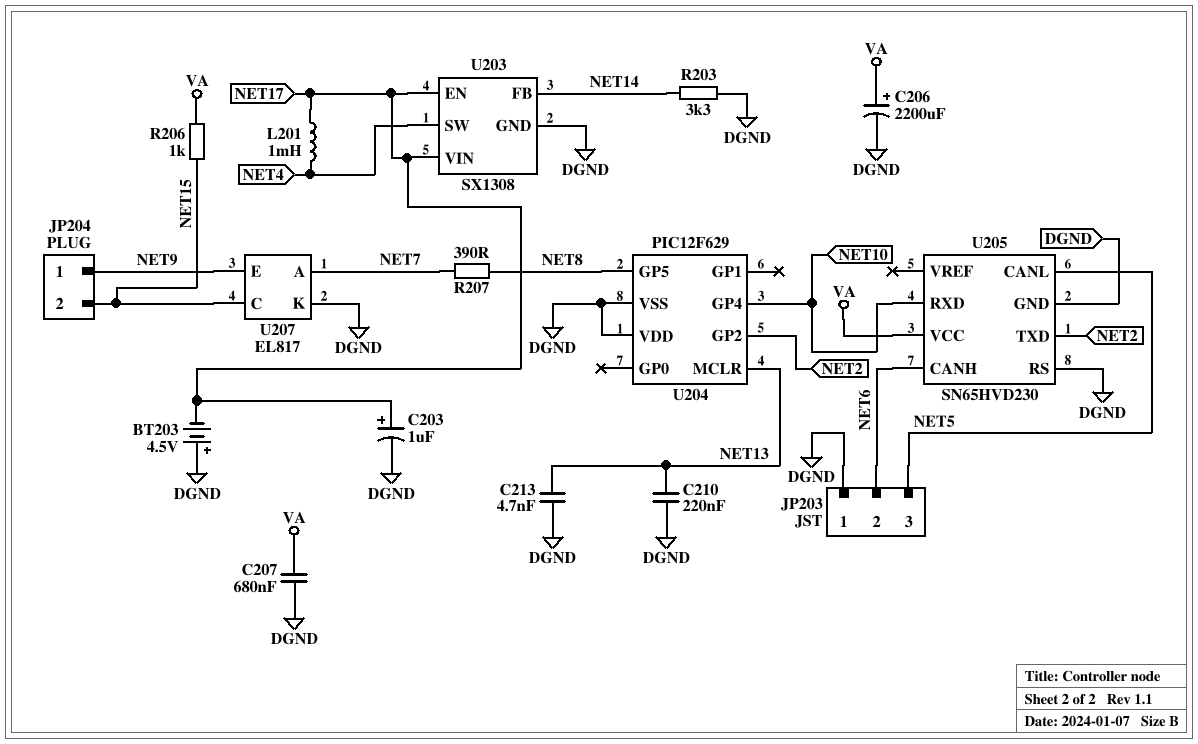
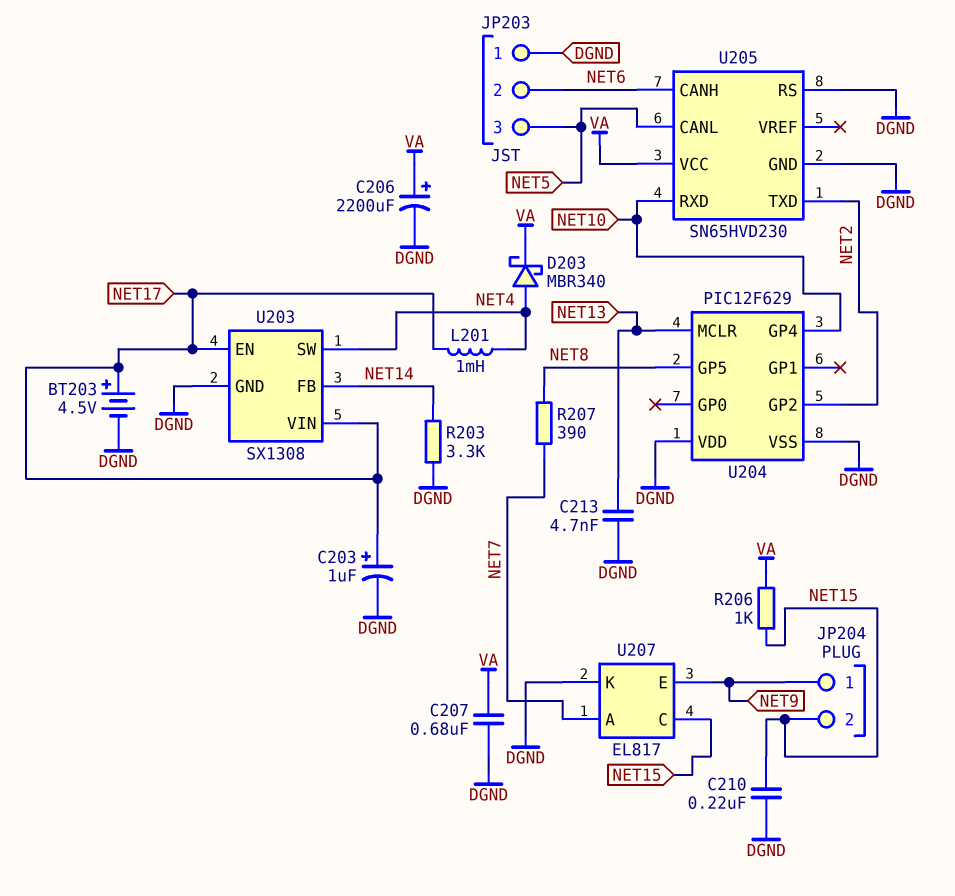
BT203: 4.5V (plus DGND, minus NET17) -> 4.5V (plus NET17, minus DGND)
C210: 220nF (DGND, NET13) -> 220nF (DGND, NET15)
D203: none -> schottky MBR340 (A NET4, K VA)

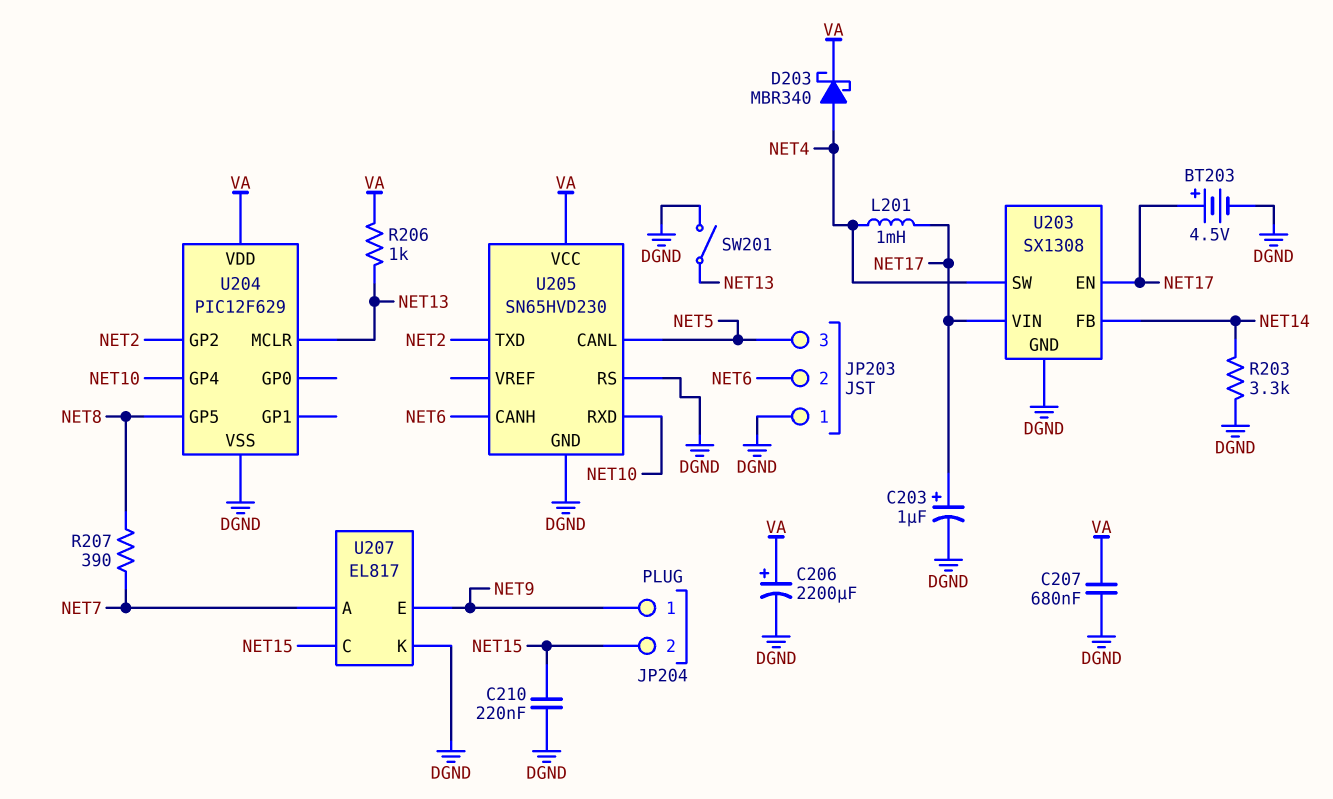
C213: 4.7nF (DGND, NET13) -> none
R206: 1k (NET15, VA) -> 1k (NET13, VA)
SW201: none -> switch (DGND, NET13)
U204 pin VDD: DGND -> VA

